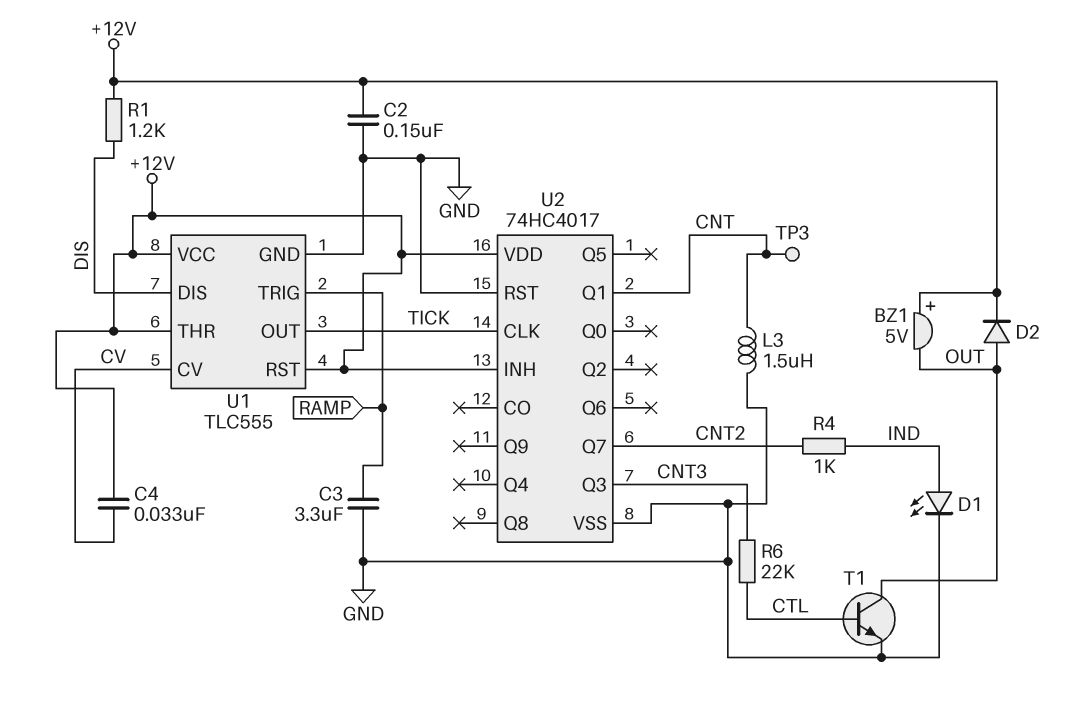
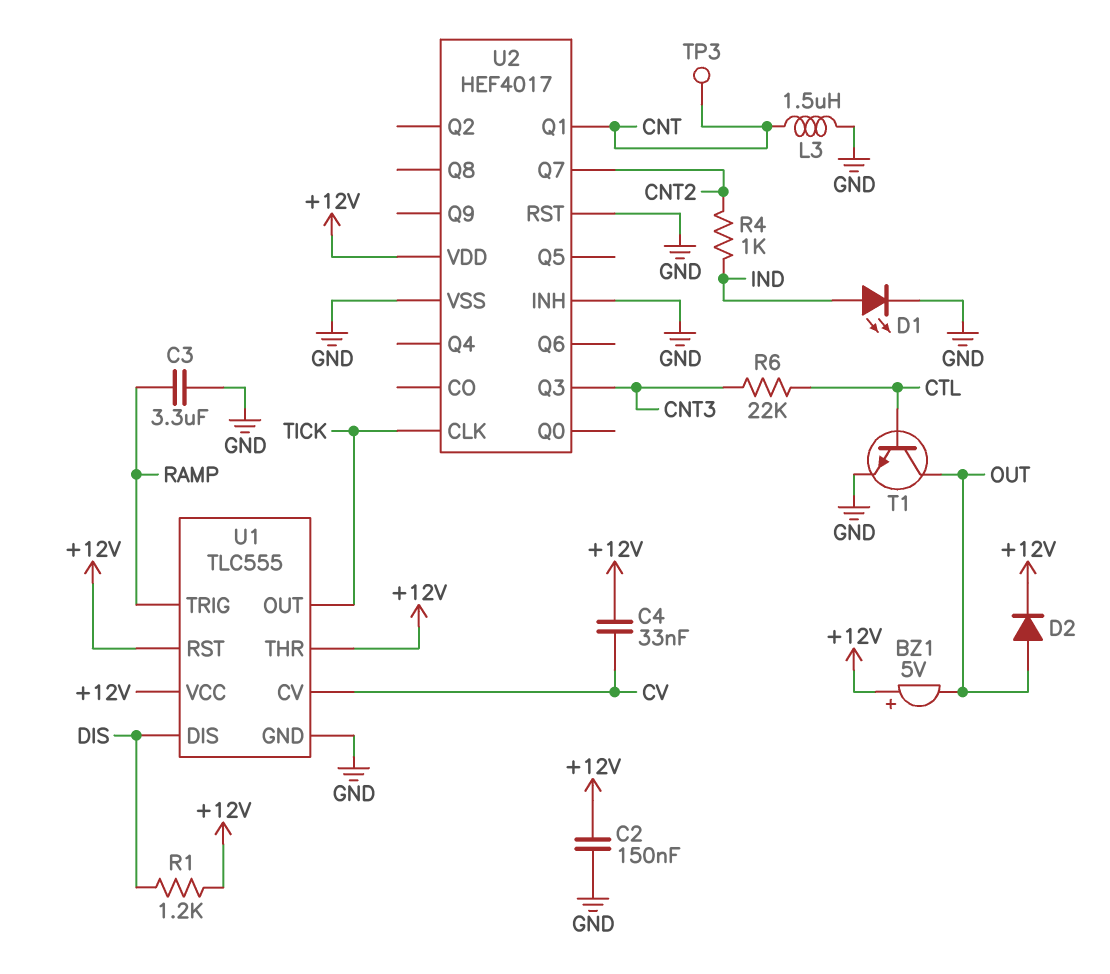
U2: 74HC4017 -> HEF4017
U2 pin INH: +12V -> GND

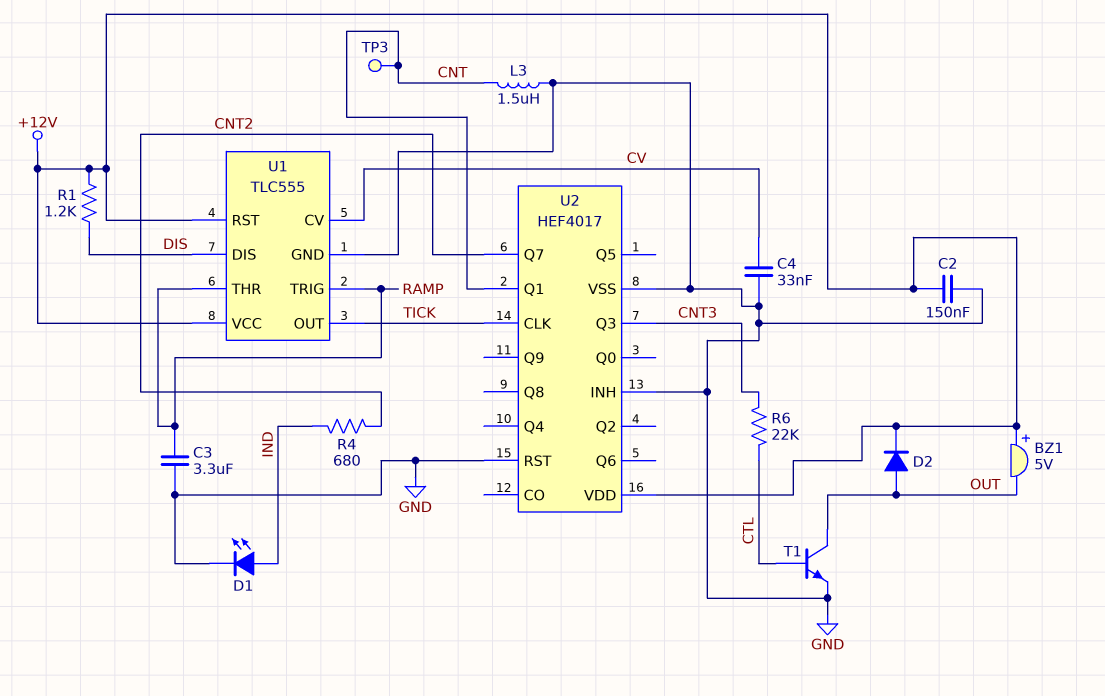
C4: 33nF (+12V, CV) -> 33nF (CV, GND)
R4: 1k (CNT2, IND) -> 680 (CNT2, IND)
U1 pin THR: +12V -> RAMP

